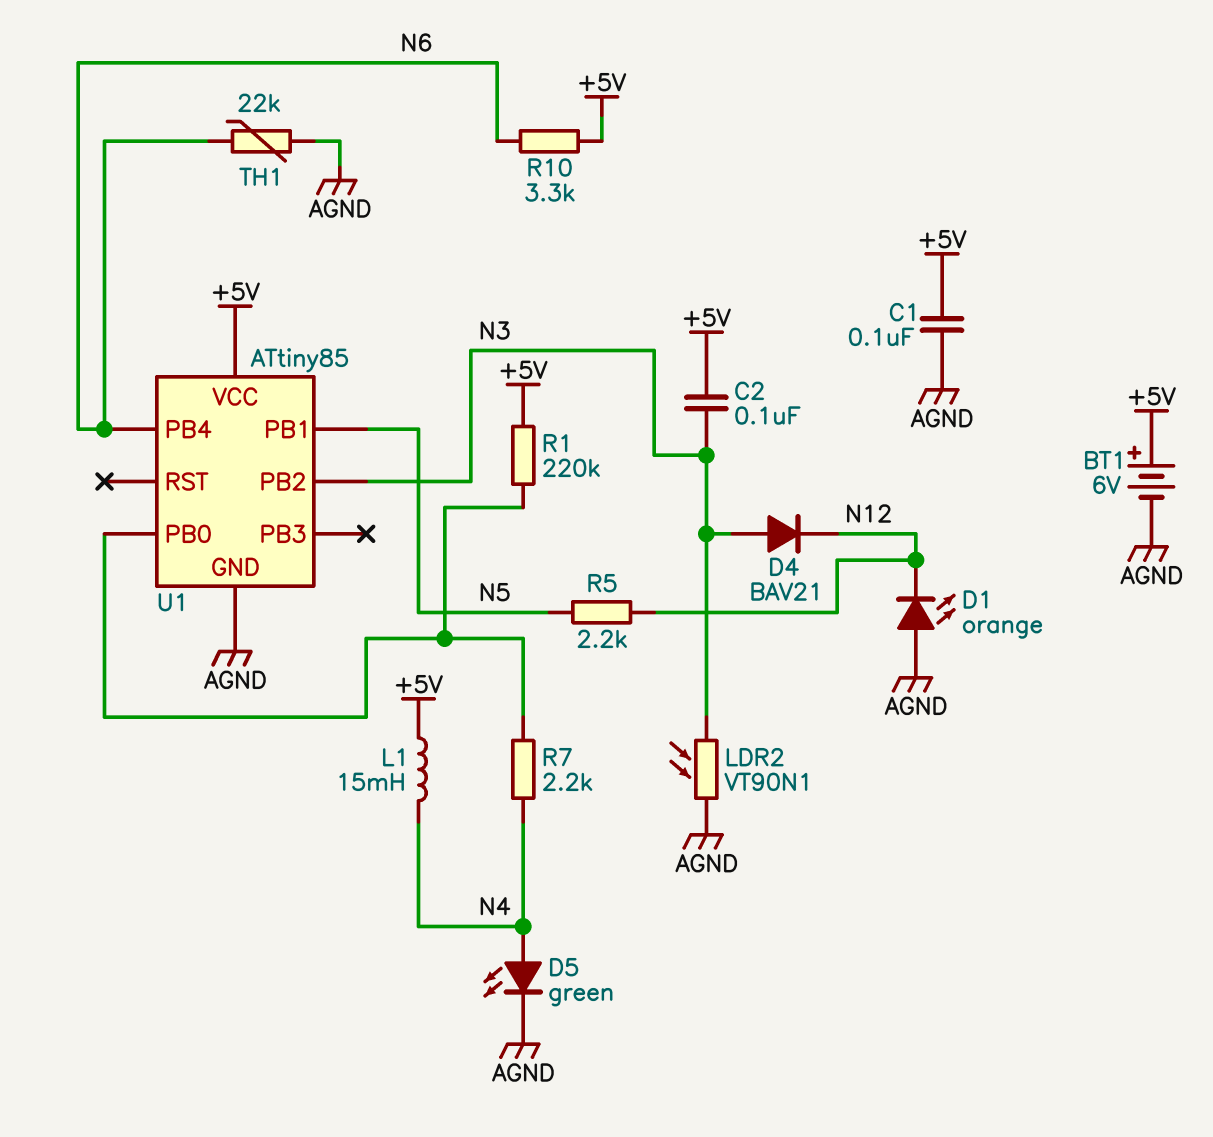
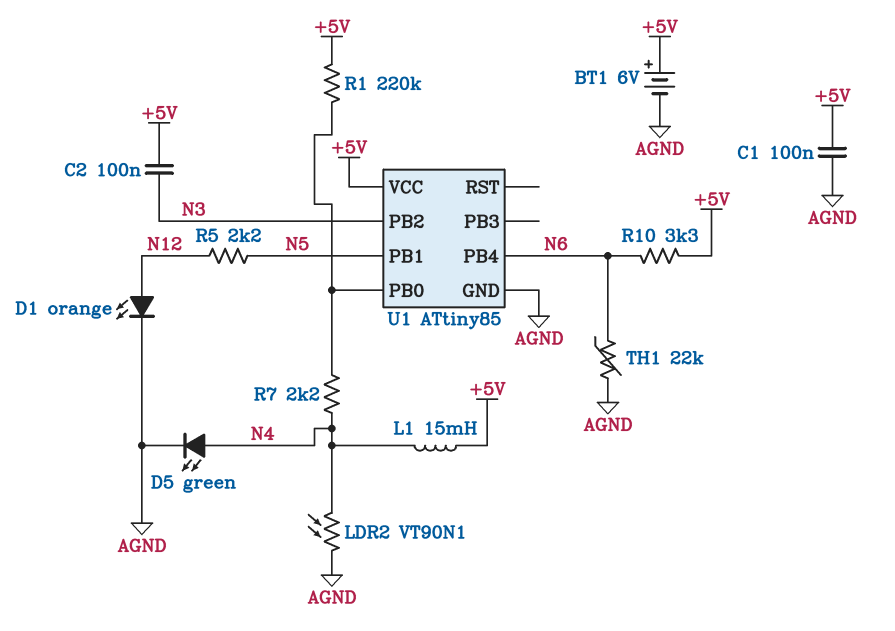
D1: LED orange (A AGND, K N12) -> LED orange (A N12, K AGND)
D4: diode BAV21 (A N3, K N12) -> none
LDR2: VT90N1 (AGND, N3) -> VT90N1 (AGND, N4)

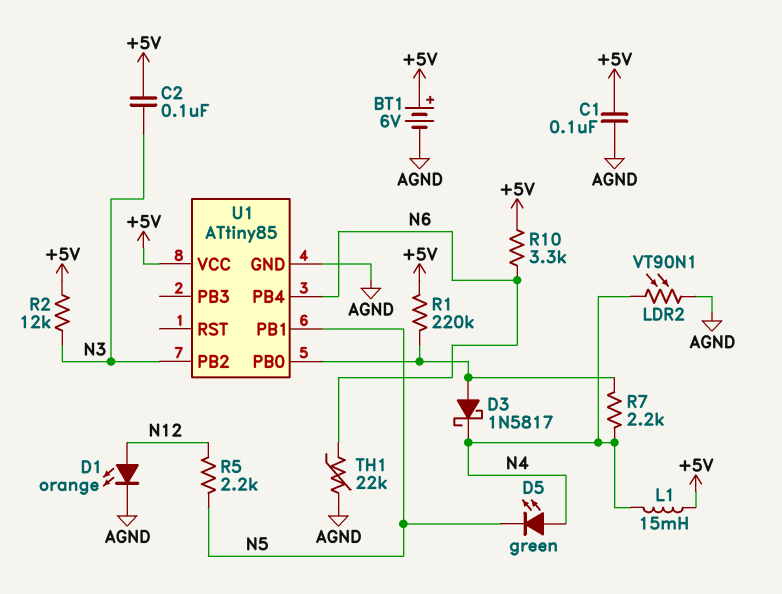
D3: none -> schottky 1N5817 (A U1/PB0, K N4)
D5: LED green (A N4, K AGND) -> LED green (A N4, K N5)
R2: none -> 12k (+5V, N3)

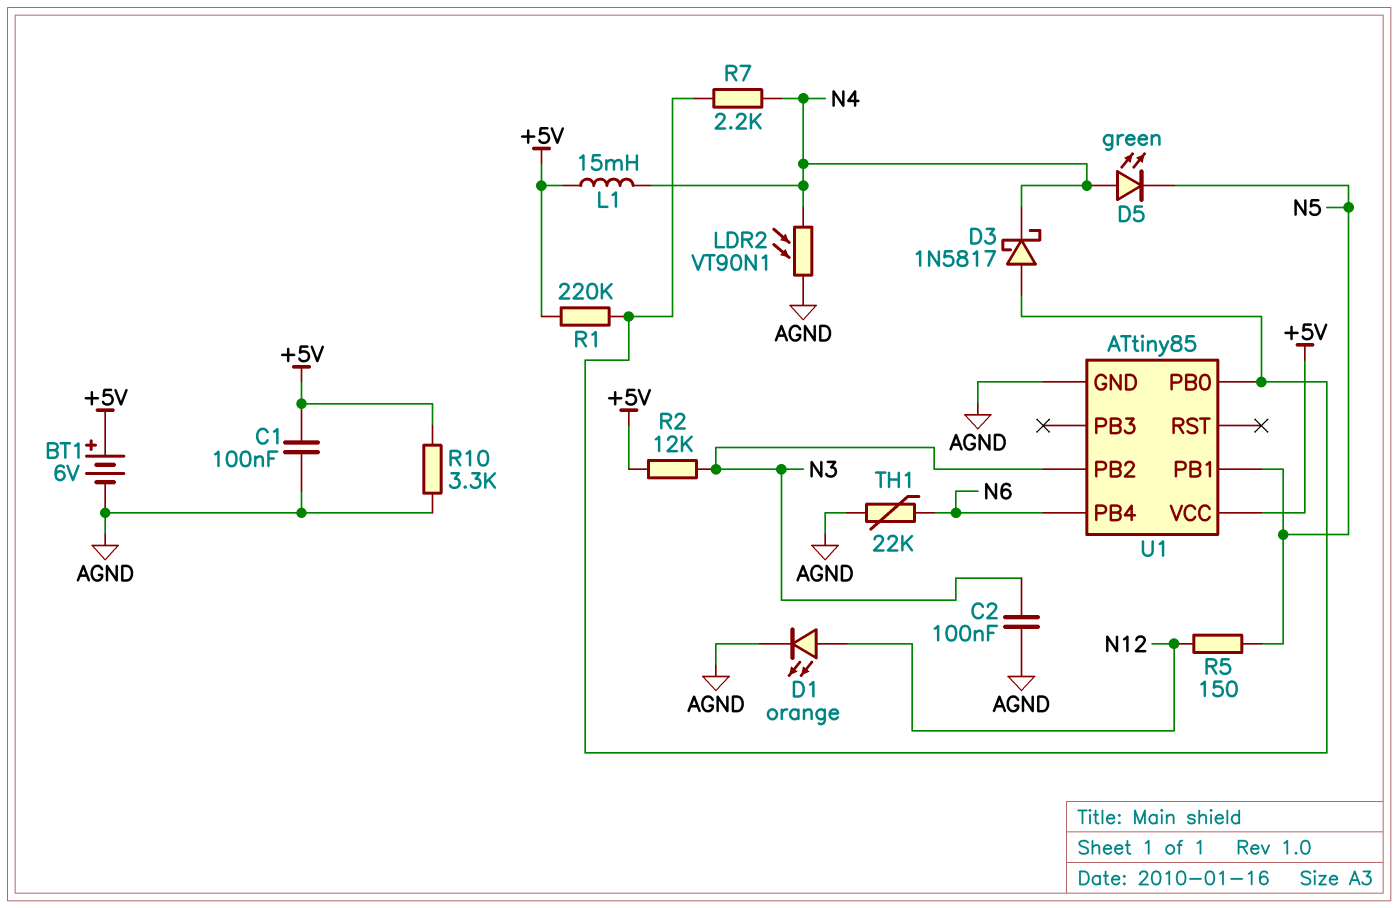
C2: 100nF (+5V, N3) -> 100nF (AGND, N3)
R5: 2.2k (N5, N12) -> 150 (N5, N12)
R10: 3.3k (+5V, N6) -> 3.3k (+5V, AGND)

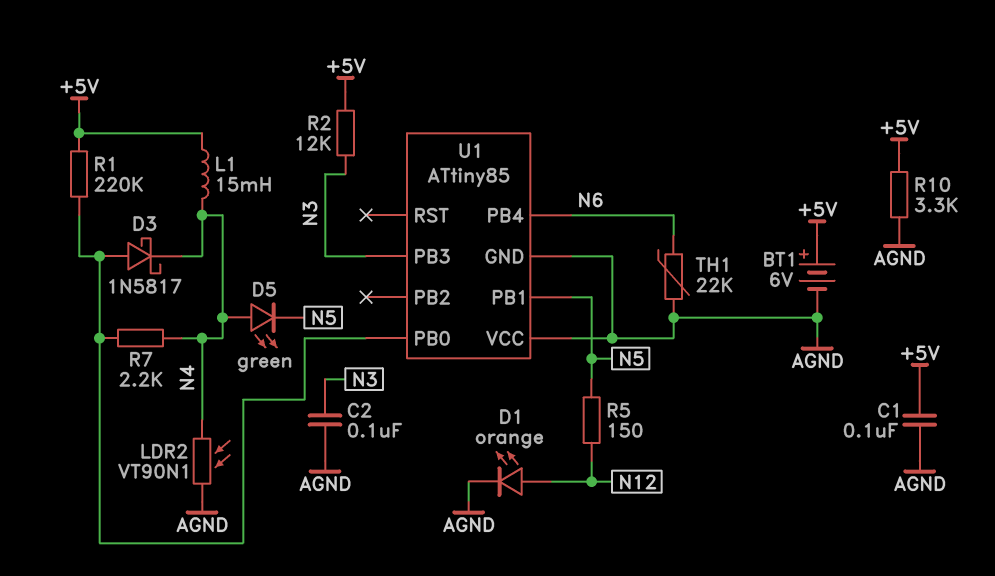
U1 pin PB2: N3 -> none
U1 pin PB3: none -> N3
U1 pin VCC: +5V -> AGND

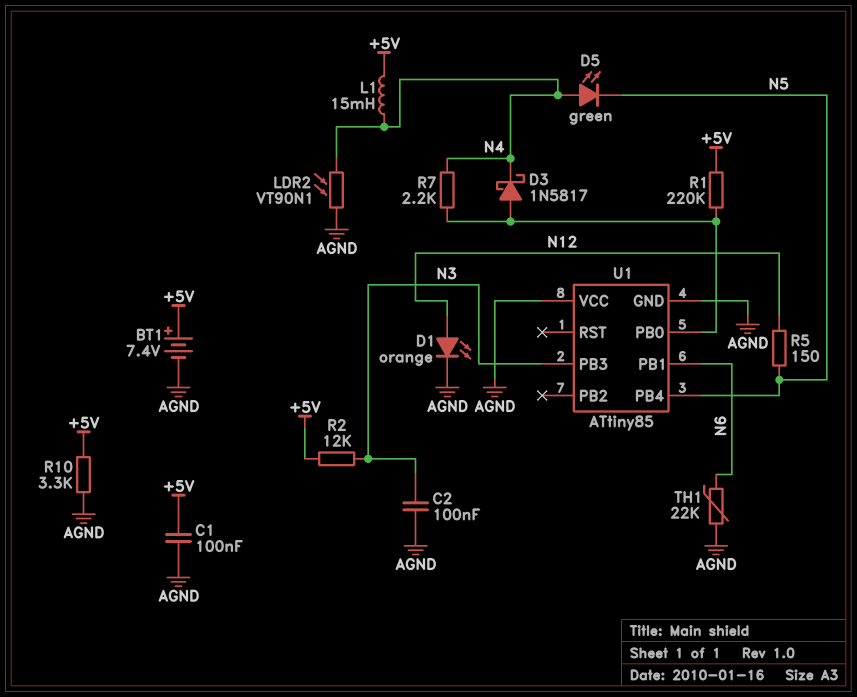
BT1: 6V (plus +5V, minus AGND) -> 7.4V (plus +5V, minus AGND)
U1 pin PB1: N5 -> N6
U1 pin PB4: N6 -> N5

